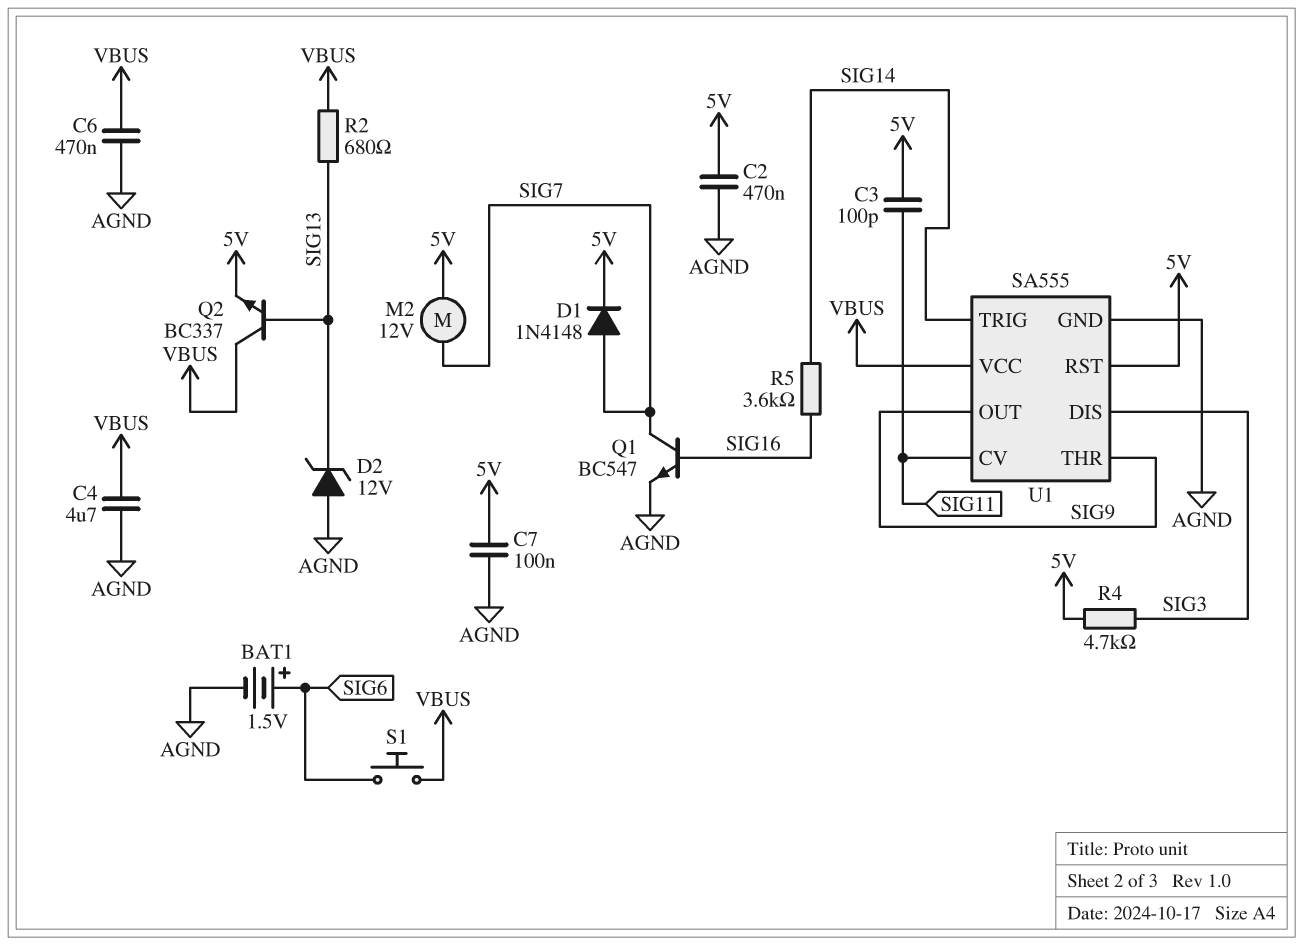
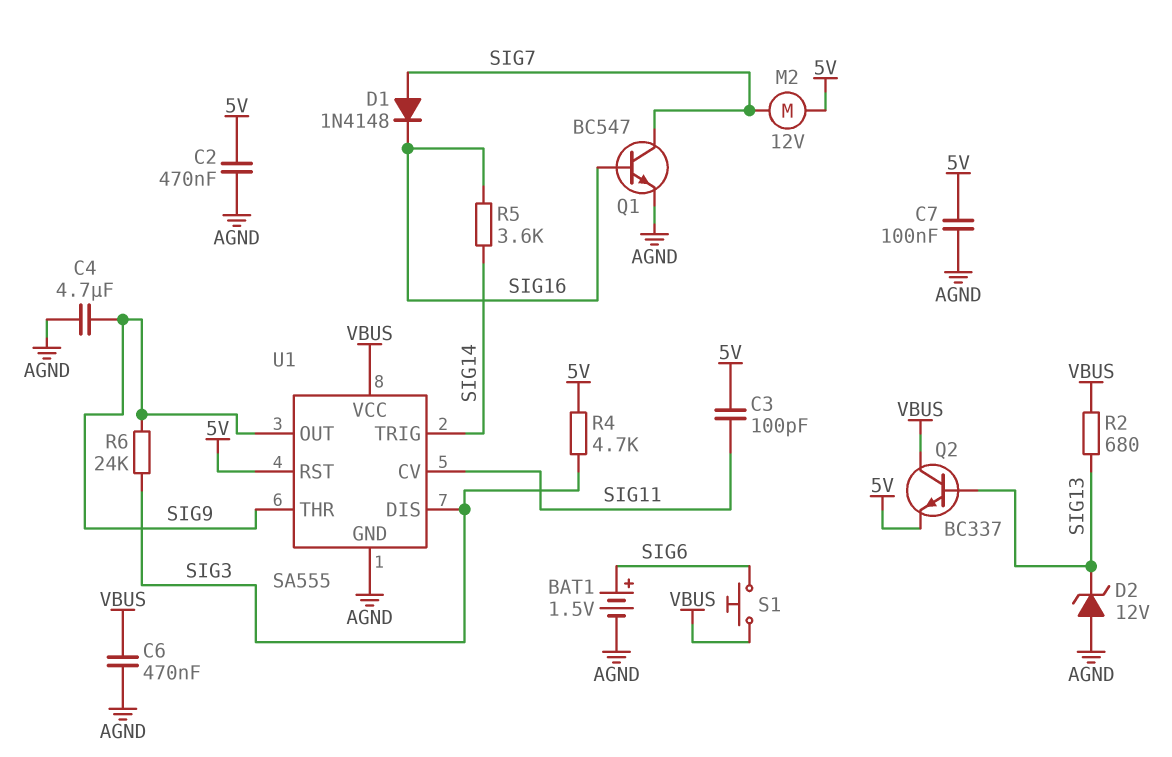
C4: 4.7uF (AGND, VBUS) -> 4.7uF (AGND, SIG9)
D1: diode 1N4148 (A SIG7, K 5V) -> diode 1N4148 (A SIG7, K SIG16)
R6: none -> 24k (SIG3, SIG9)

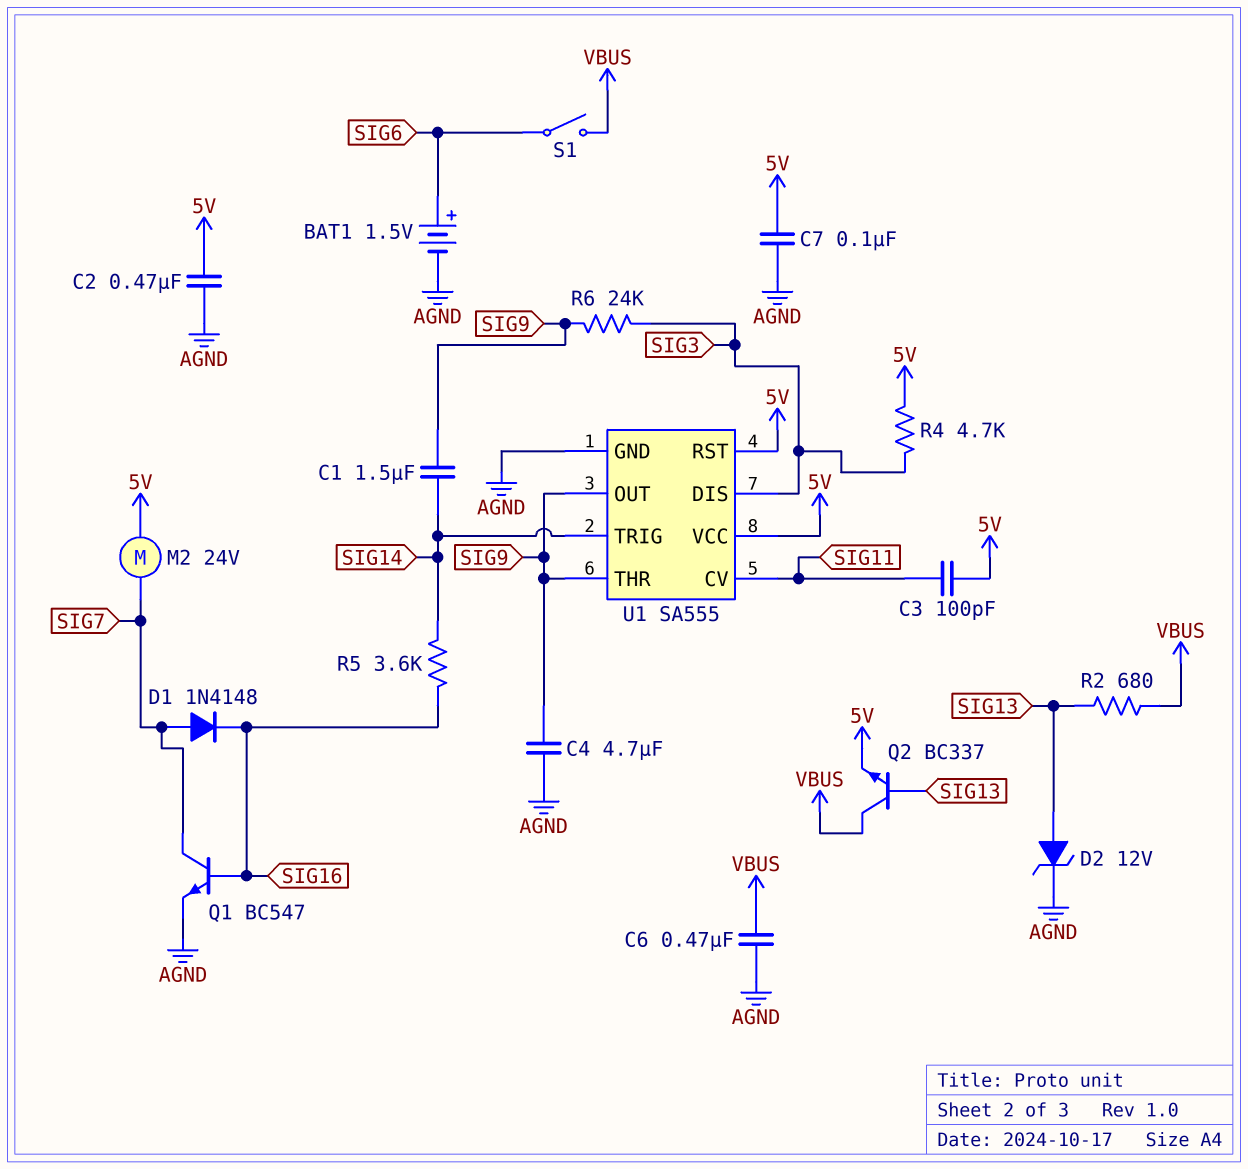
C1: none -> 1.5uF (SIG9, SIG14)
D2: zener 12V (A AGND, K SIG13) -> zener 12V (A SIG13, K AGND)
M2: motor 12V (5V, SIG7) -> motor 24V (5V, SIG7)
S1: button (SIG6, VBUS) -> switch (SIG6, VBUS)
U1 pin VCC: VBUS -> 5V

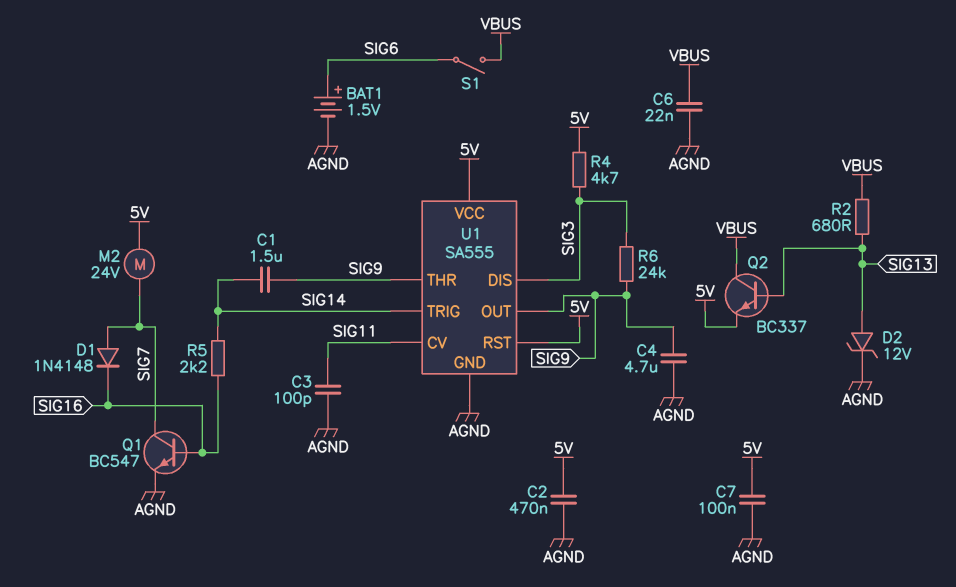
C3: 100pF (5V, SIG11) -> 100pF (AGND, SIG11)
C6: 470nF (AGND, VBUS) -> 22nF (AGND, VBUS)
R5: 3.6k (SIG14, SIG16) -> 2.2k (SIG14, SIG16)

